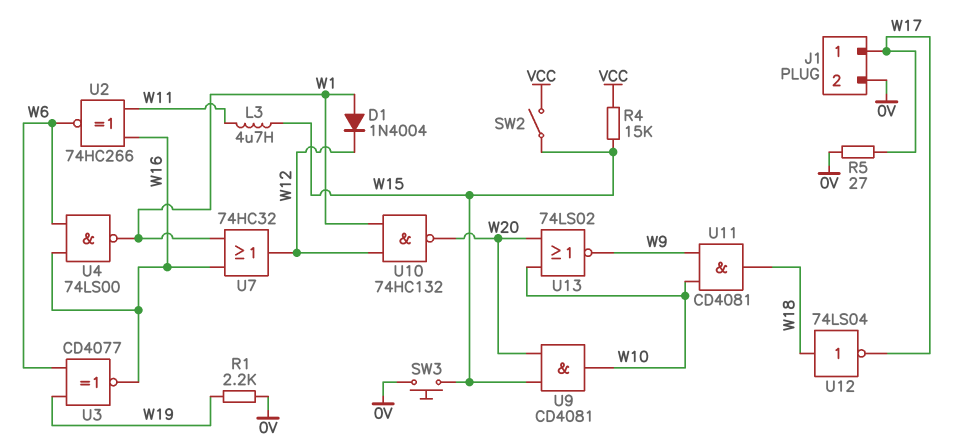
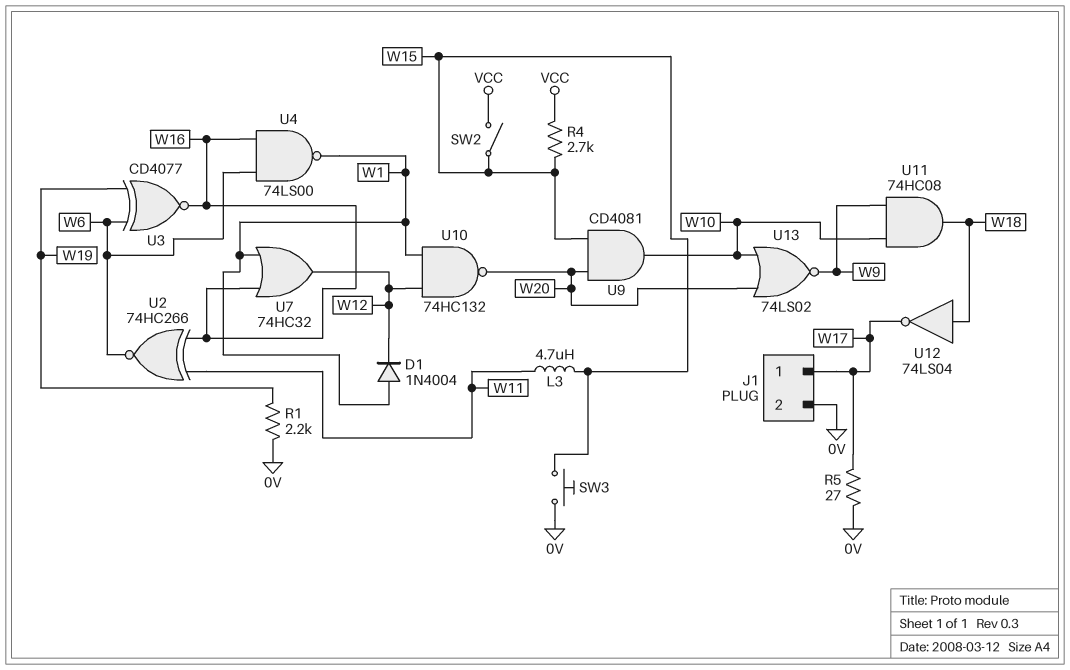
R4: 15k (VCC, W15) -> 2.7k (VCC, W15)
U11: AND CD4081 (in W9, in W10, out W18) -> AND 74HC08 (in W9, in W10, out W18)

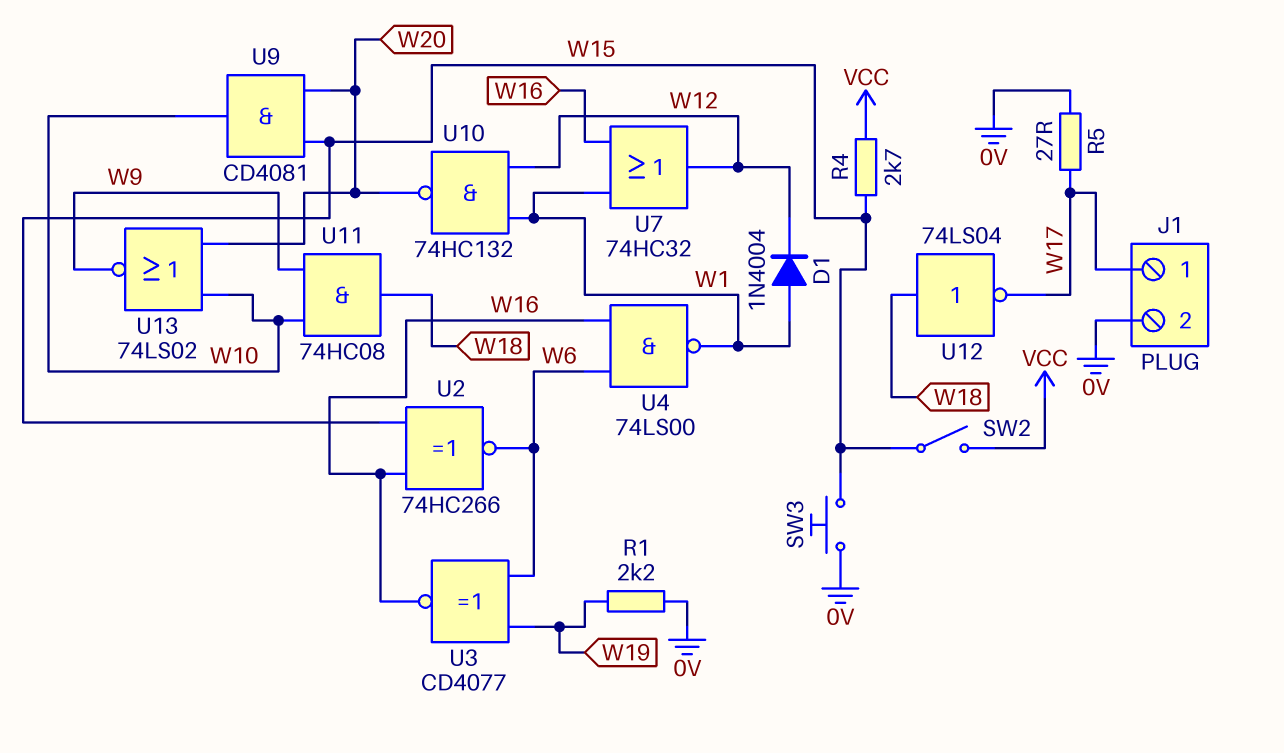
L3: 4.7uH (W11, W15) -> none
U2: XNOR 74HC266 (in W11, in W16, out W6) -> XNOR 74HC266 (in W15, in W16, out W6)

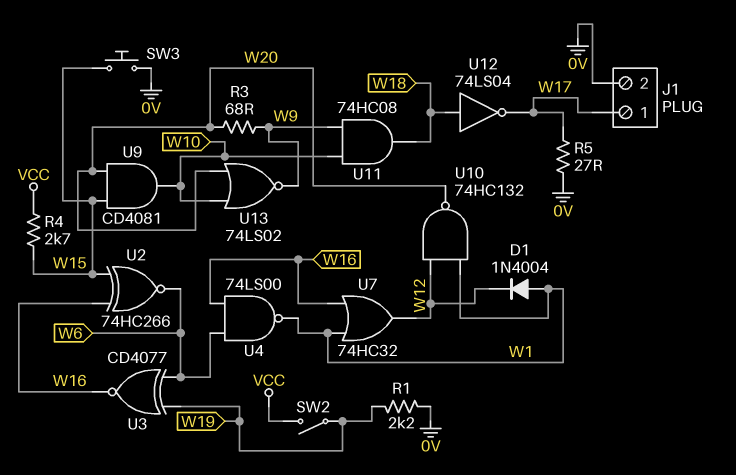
R3: none -> 68 (W9, W20)
SW2: switch (VCC, W15) -> switch (VCC, W19)

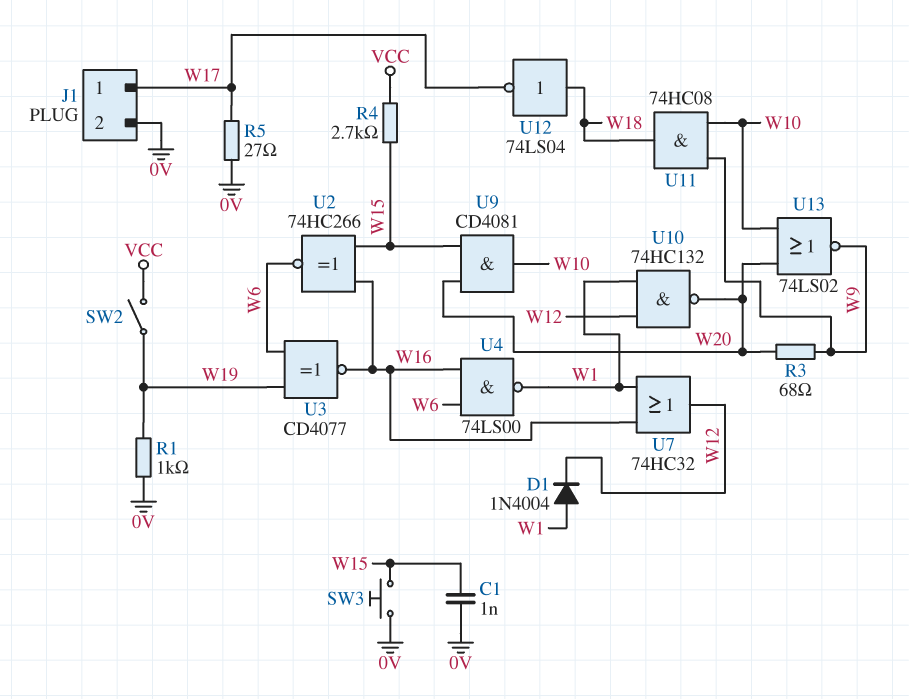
C1: none -> 1nF (0V, W15)
R1: 2.2k (0V, W19) -> 1k (0V, W19)

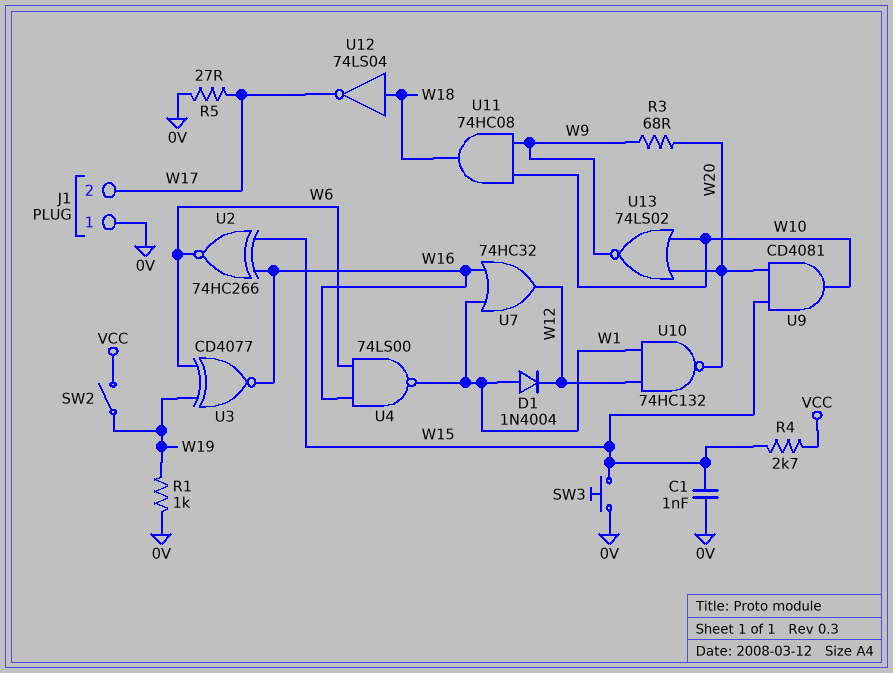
J1 pin 1: W17 -> 0V
J1 pin 2: 0V -> W17

